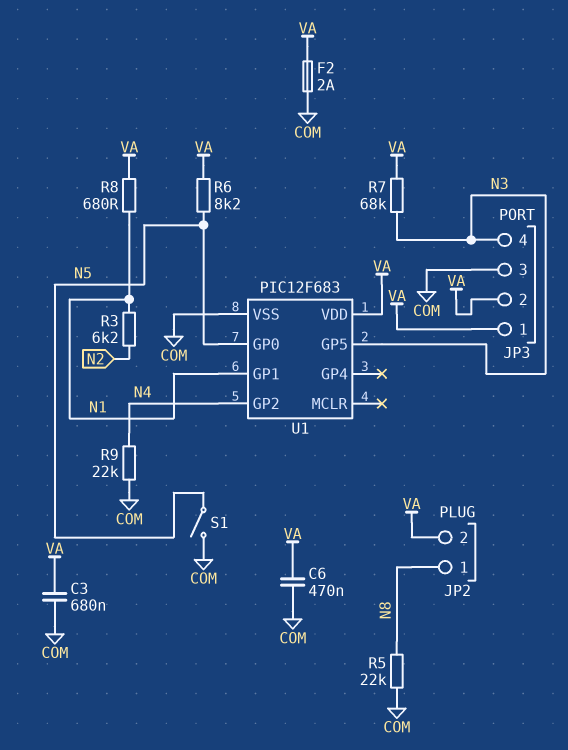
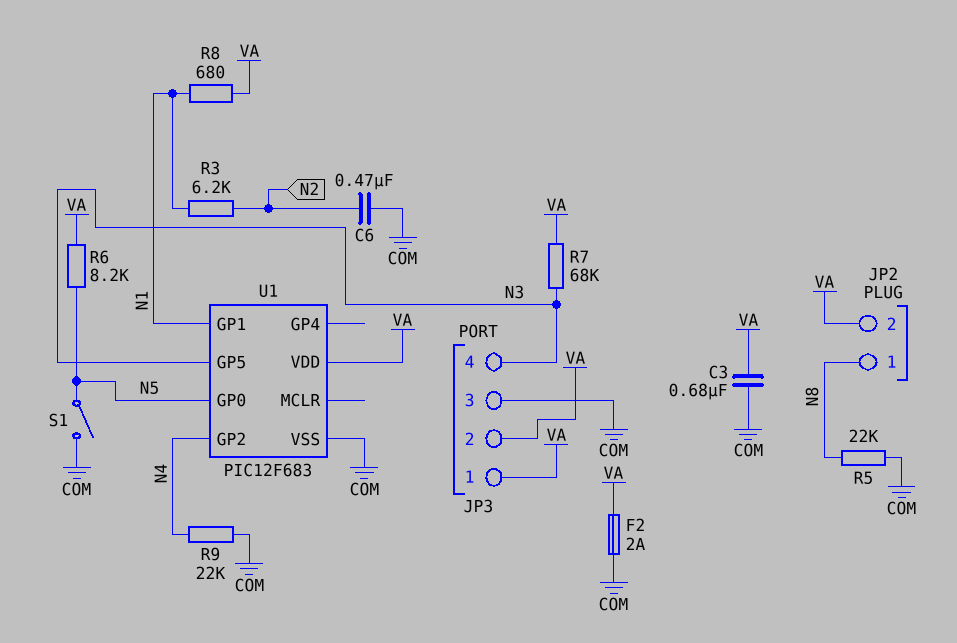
C6: 470nF (COM, VA) -> 470nF (COM, N2)

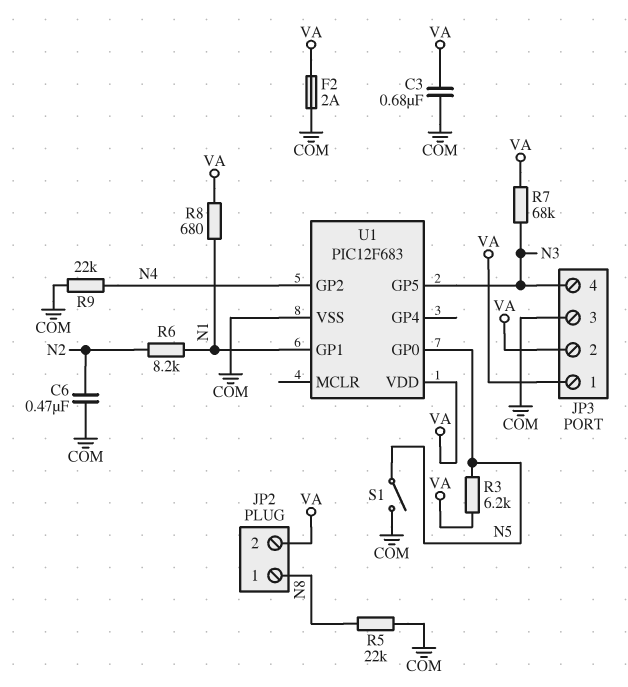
R3: 6.2k (N1, N2) -> 6.2k (N5, VA)
R6: 8.2k (N5, VA) -> 8.2k (N1, N2)

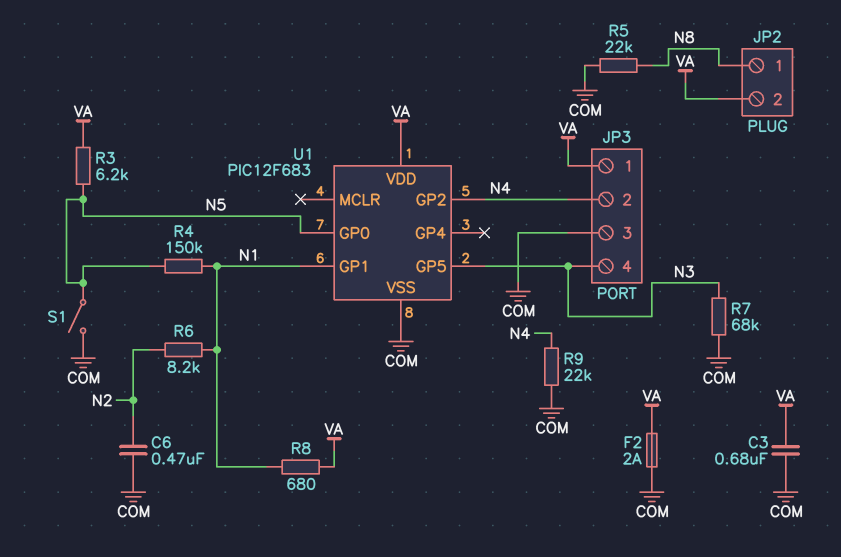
JP3 pin 2: VA -> N4
R4: none -> 150k (N1, N5)
R7: 68k (N3, VA) -> 68k (COM, N3)

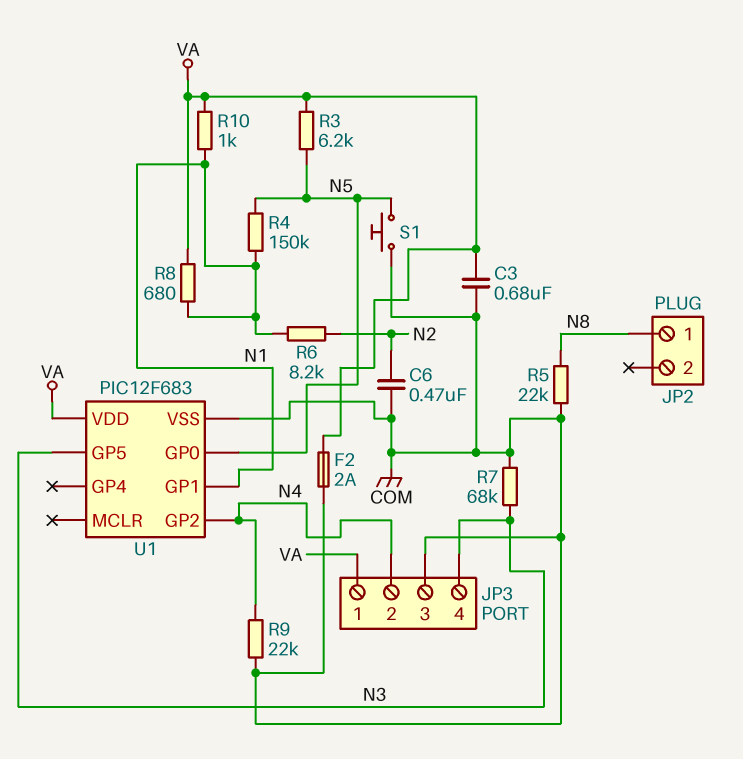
JP2 pin 2: VA -> none
R10: none -> 1k (N1, VA)
S1: switch (COM, N5) -> button (COM, N5)

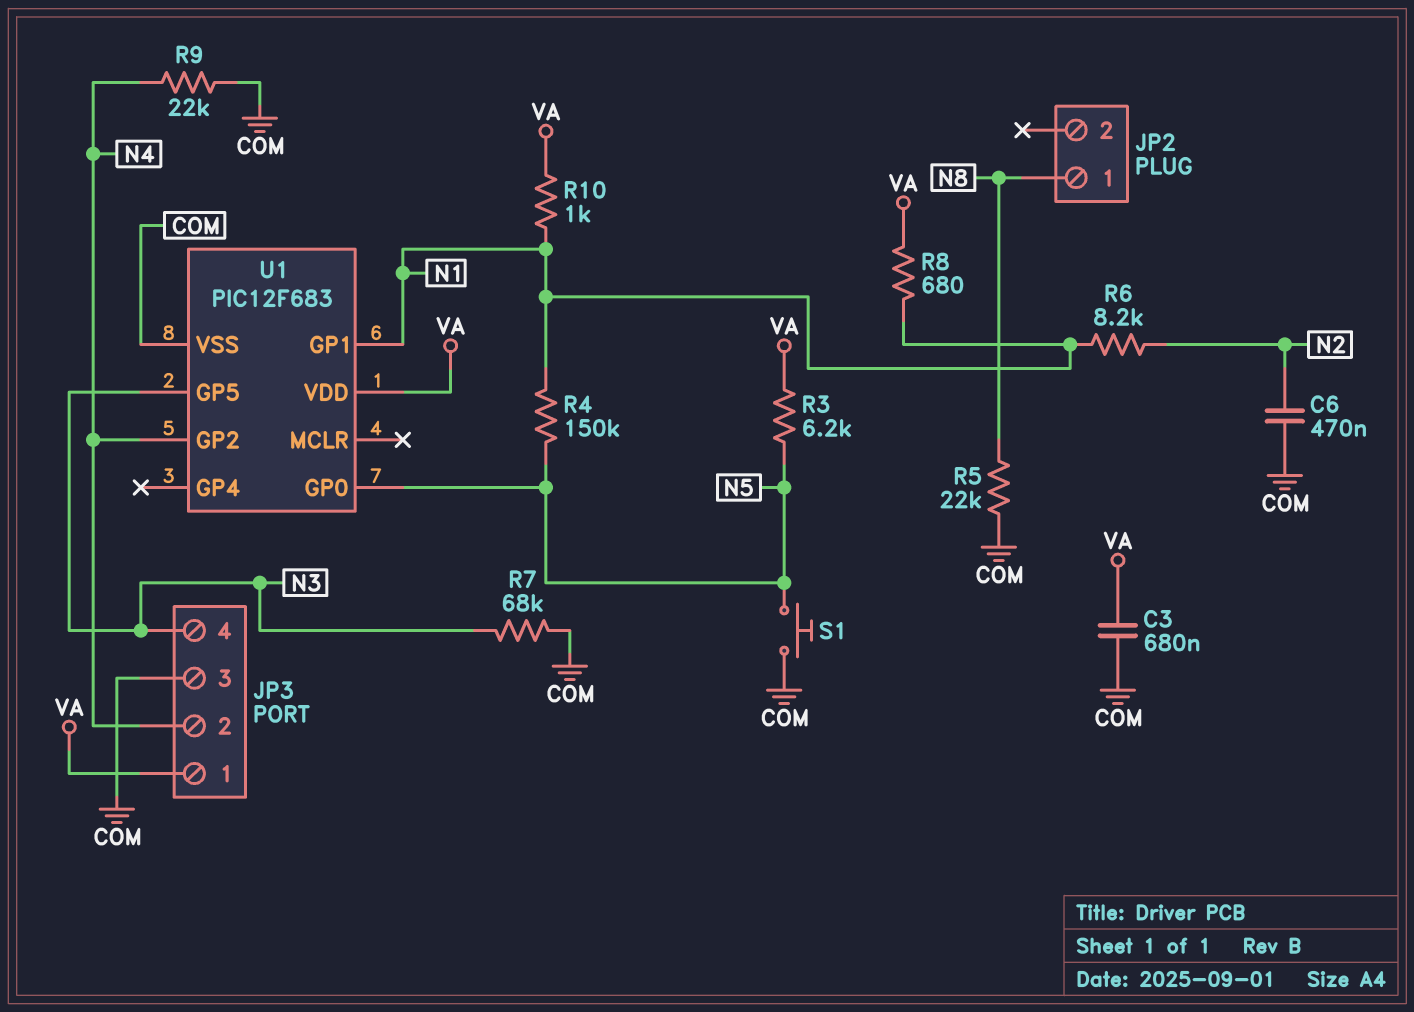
F2: 2A (COM, VA) -> none

